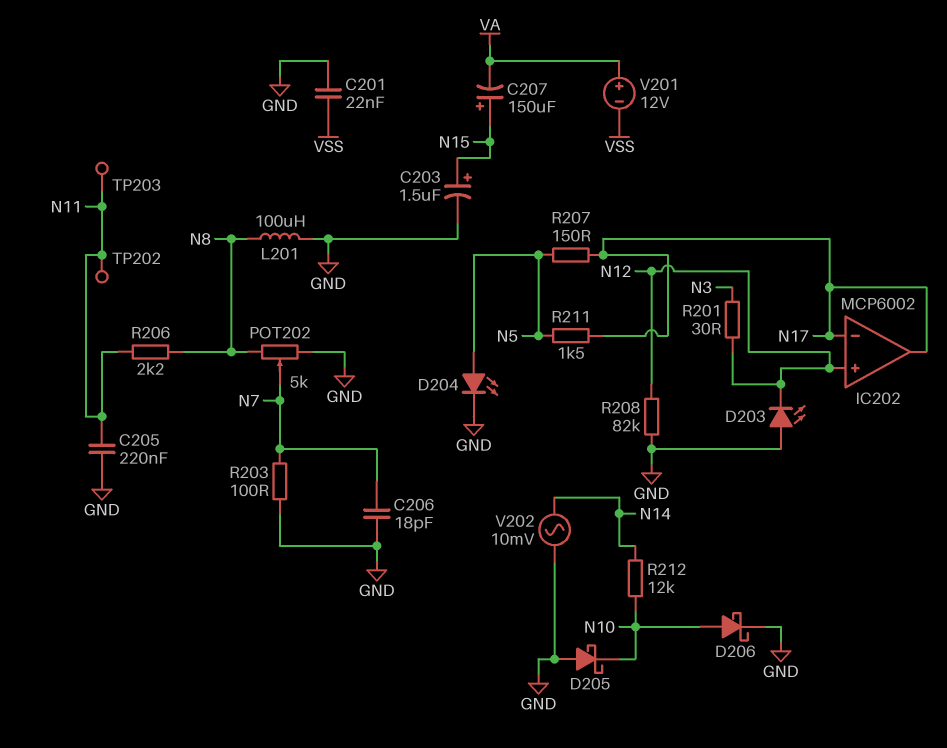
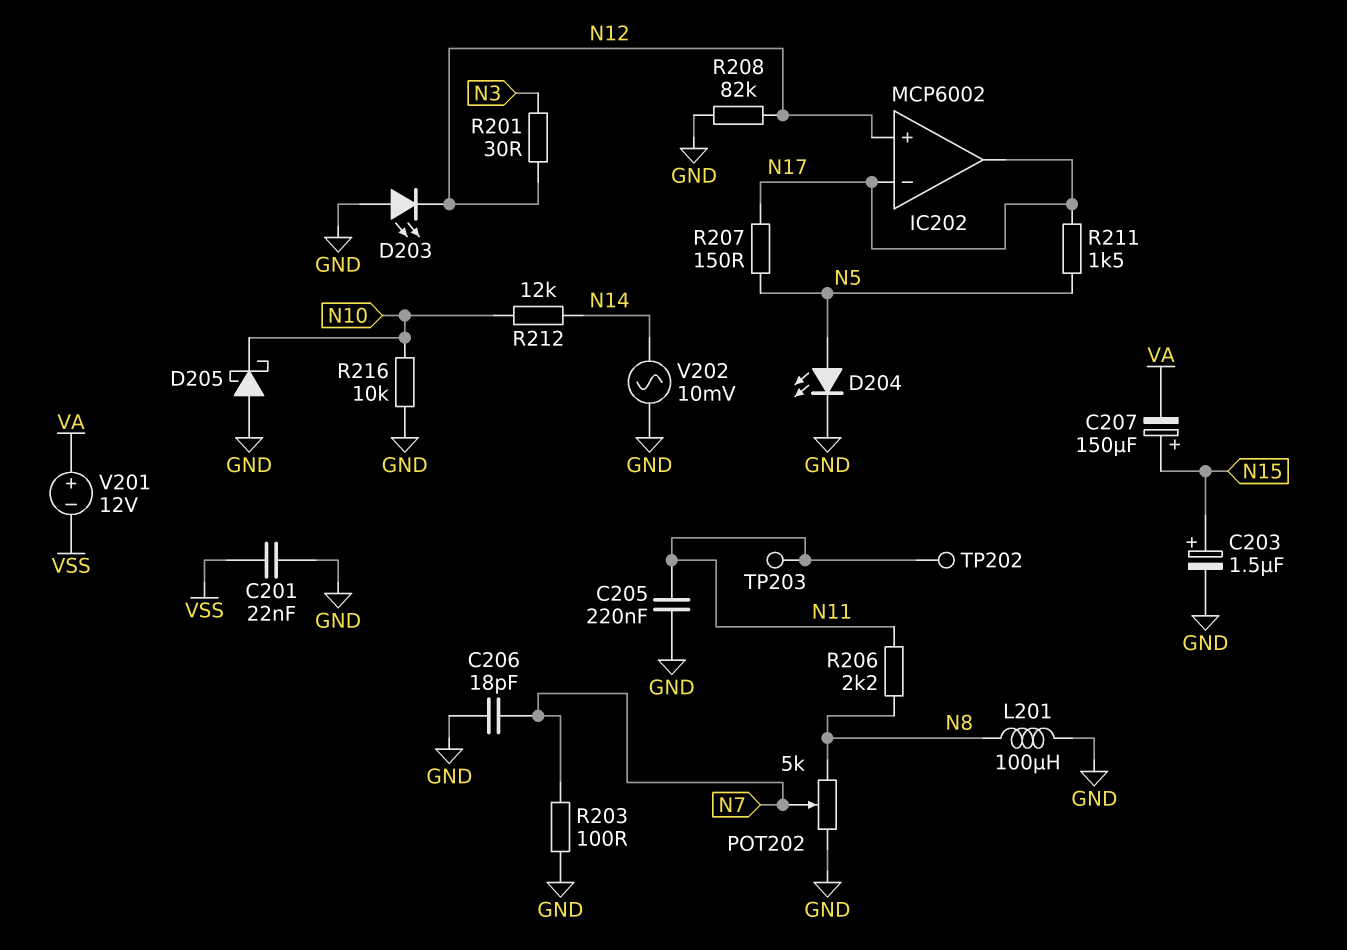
D206: schottky (A N10, K GND) -> none
R216: none -> 10k (GND, N10)

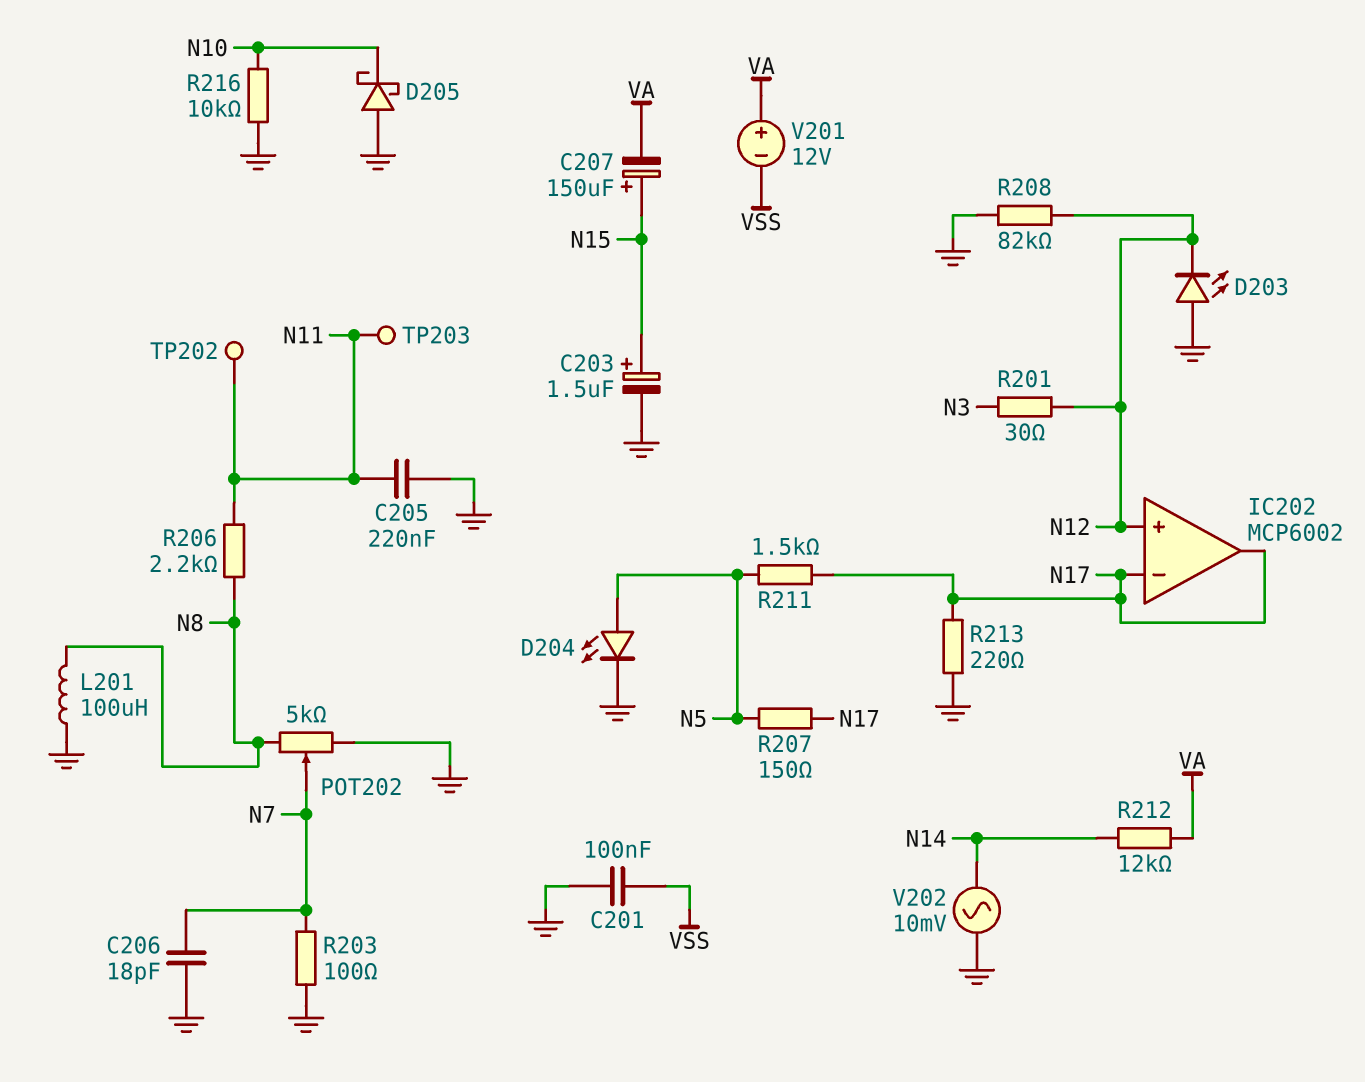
C201: 22nF (GND, VSS) -> 100nF (GND, VSS)
R212: 12k (N10, N14) -> 12k (N14, VA)
R213: none -> 220 (GND, N17)

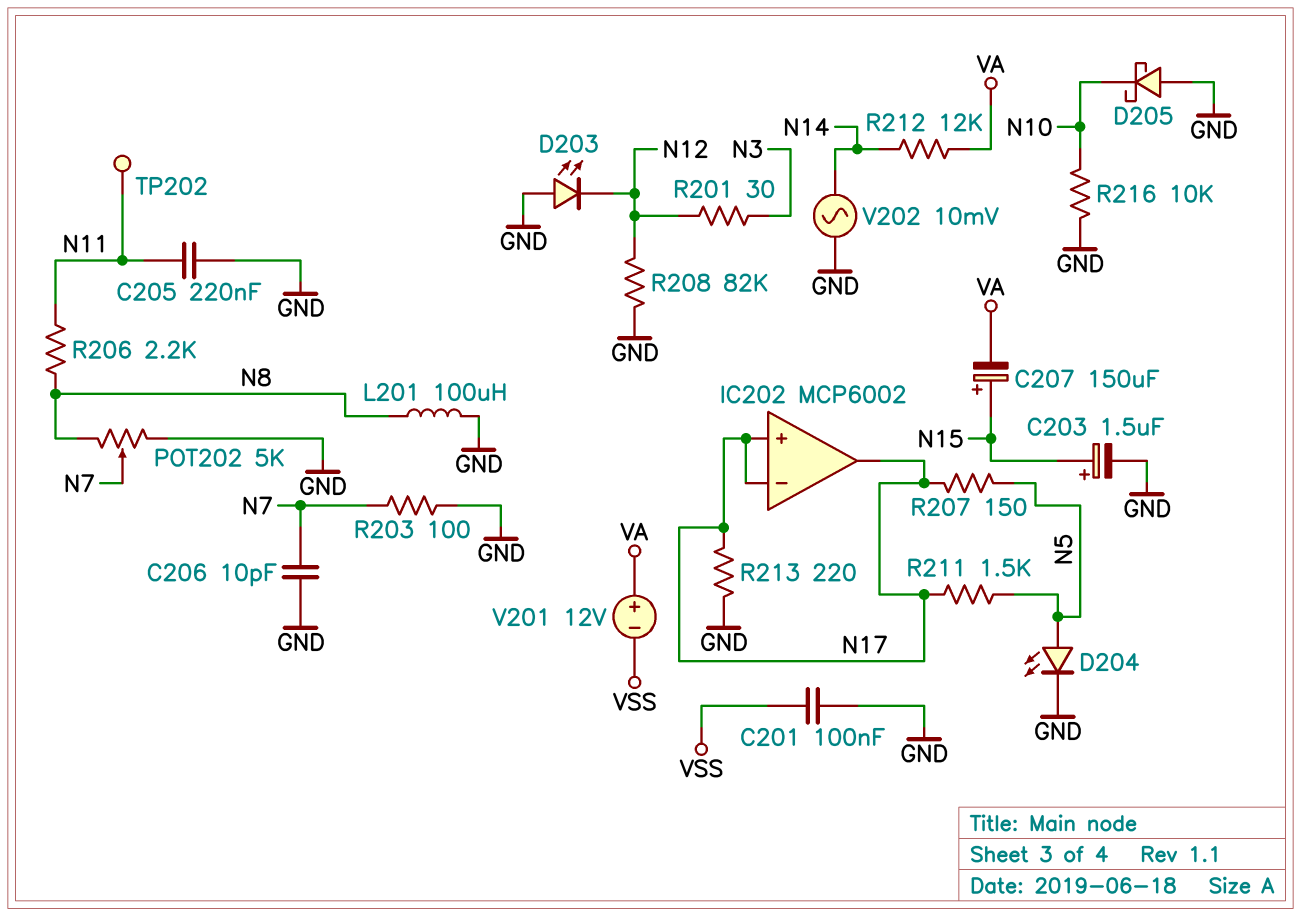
C206: 18pF (GND, N7) -> 10pF (GND, N7)
IC202 pin in+: N12 -> N17
TP203: test point (N11) -> none

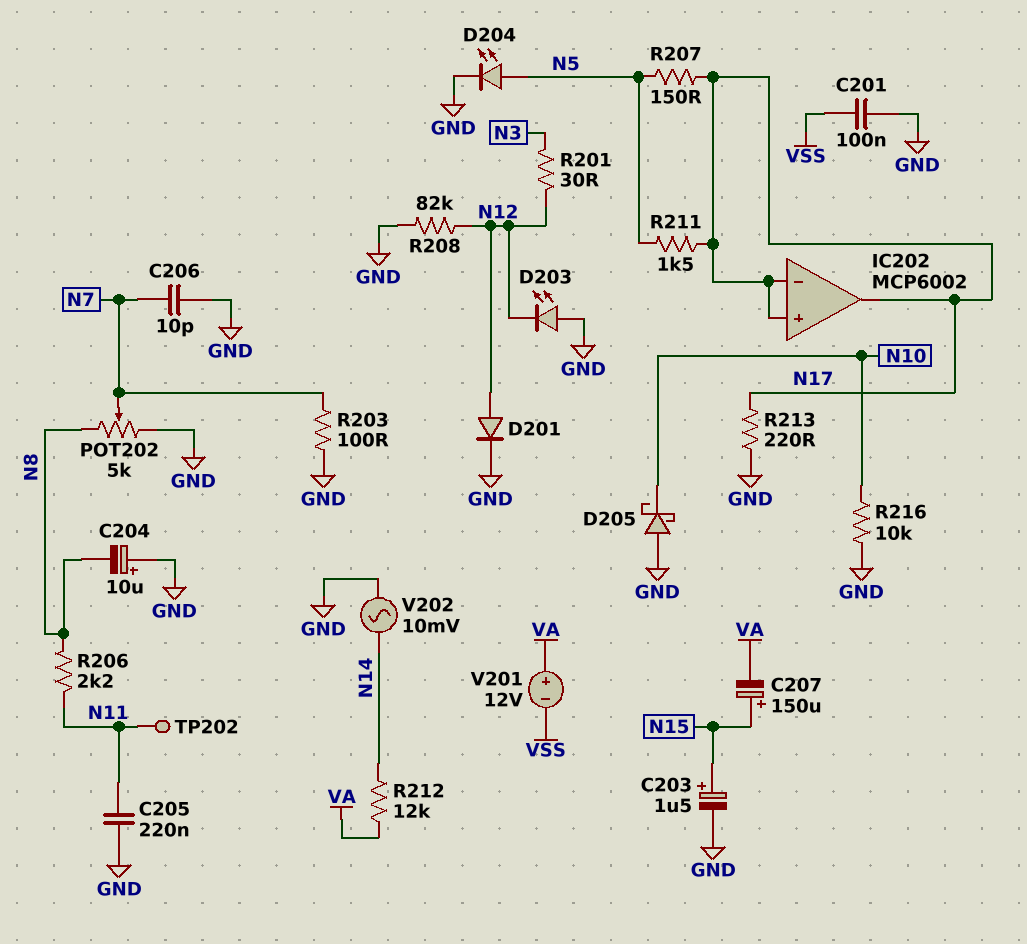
C204: none -> 10uF (plus GND, minus N8)
D201: none -> diode (A N12, K GND)
L201: 100uH (GND, N8) -> none

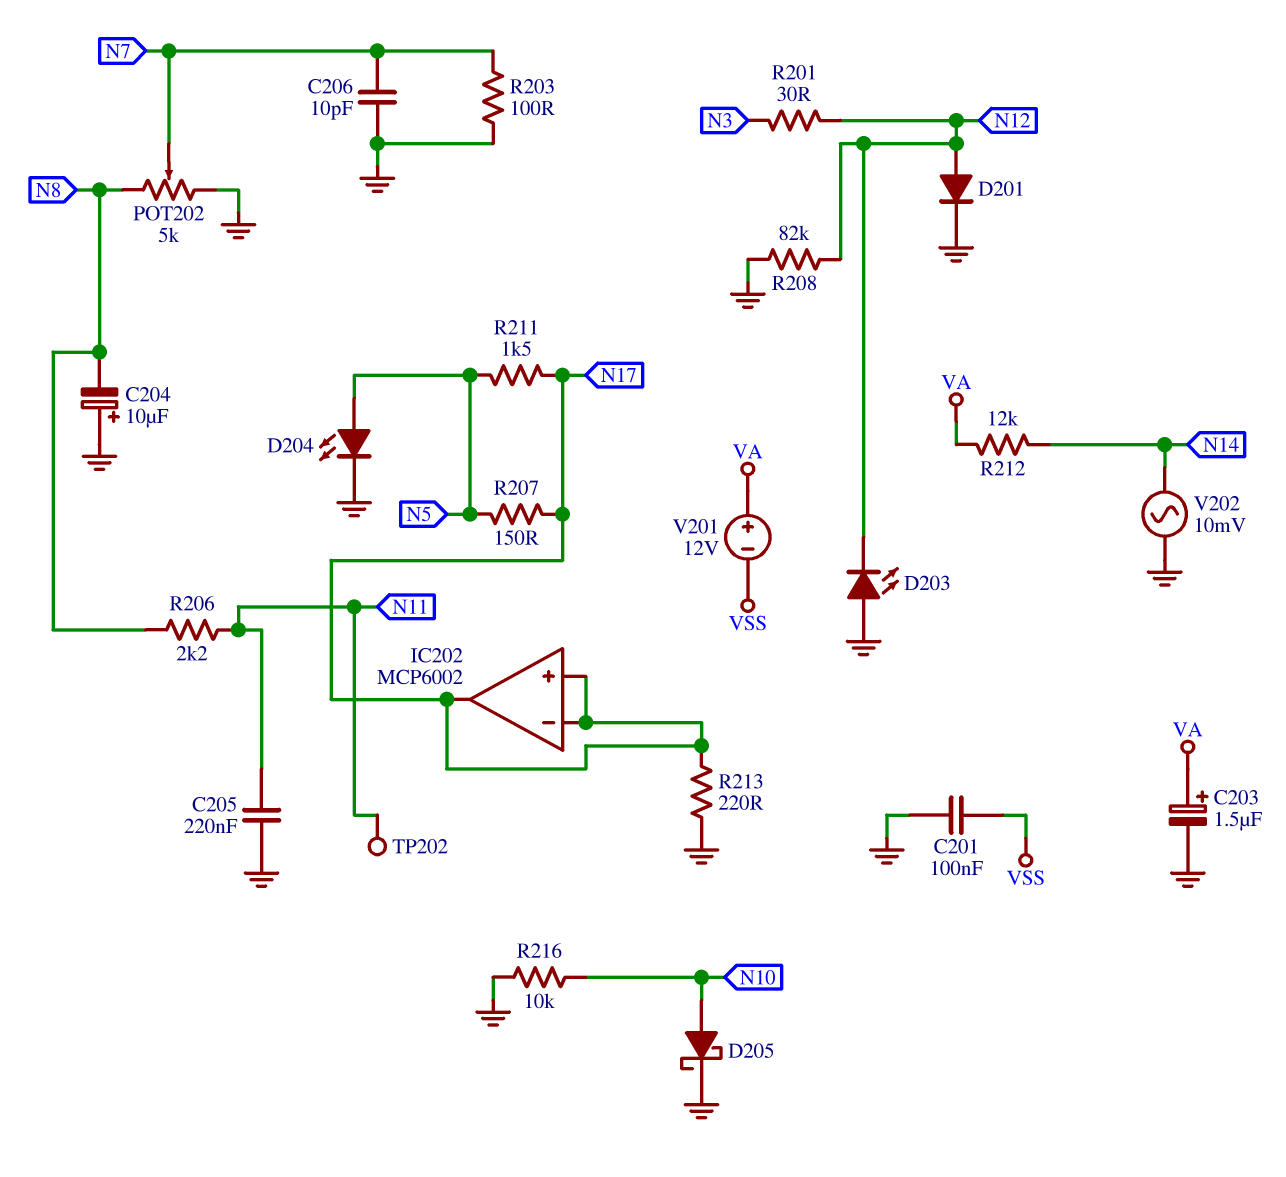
C203: 1.5uF (plus N15, minus GND) -> 1.5uF (plus VA, minus GND)
C207: 150uF (plus N15, minus VA) -> none
D205: schottky (A GND, K N10) -> schottky (A N10, K GND)

